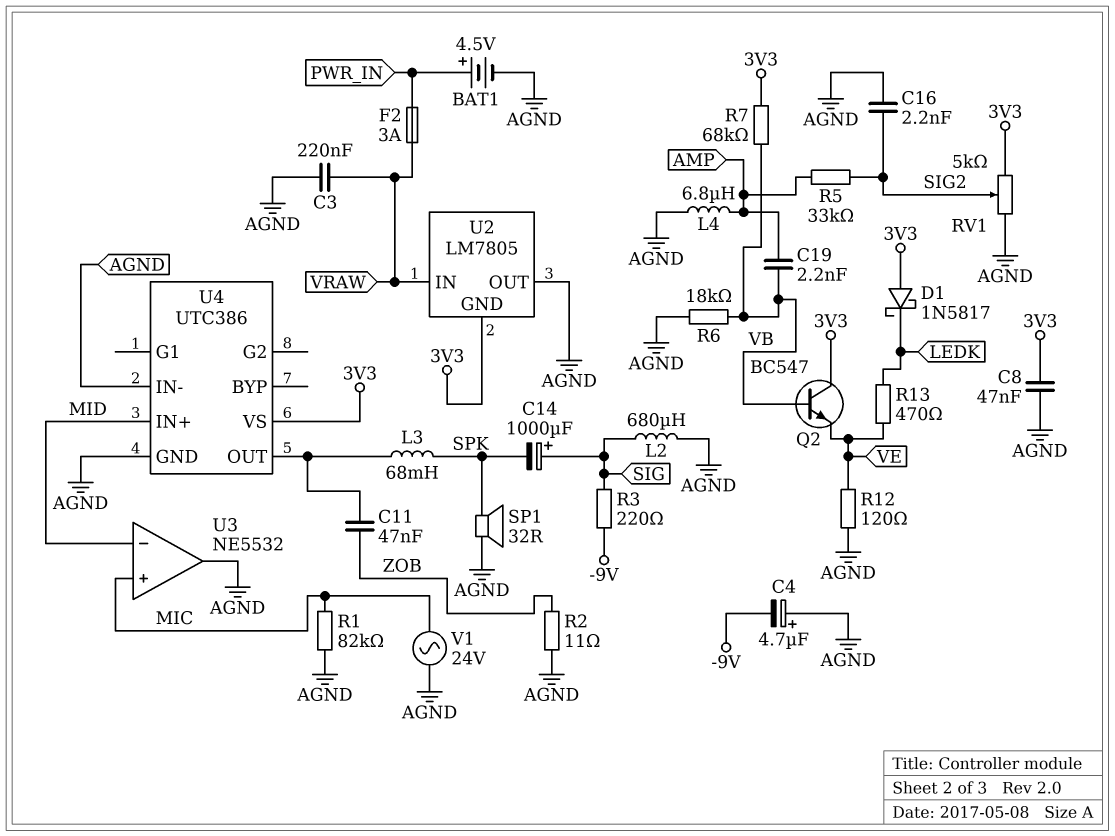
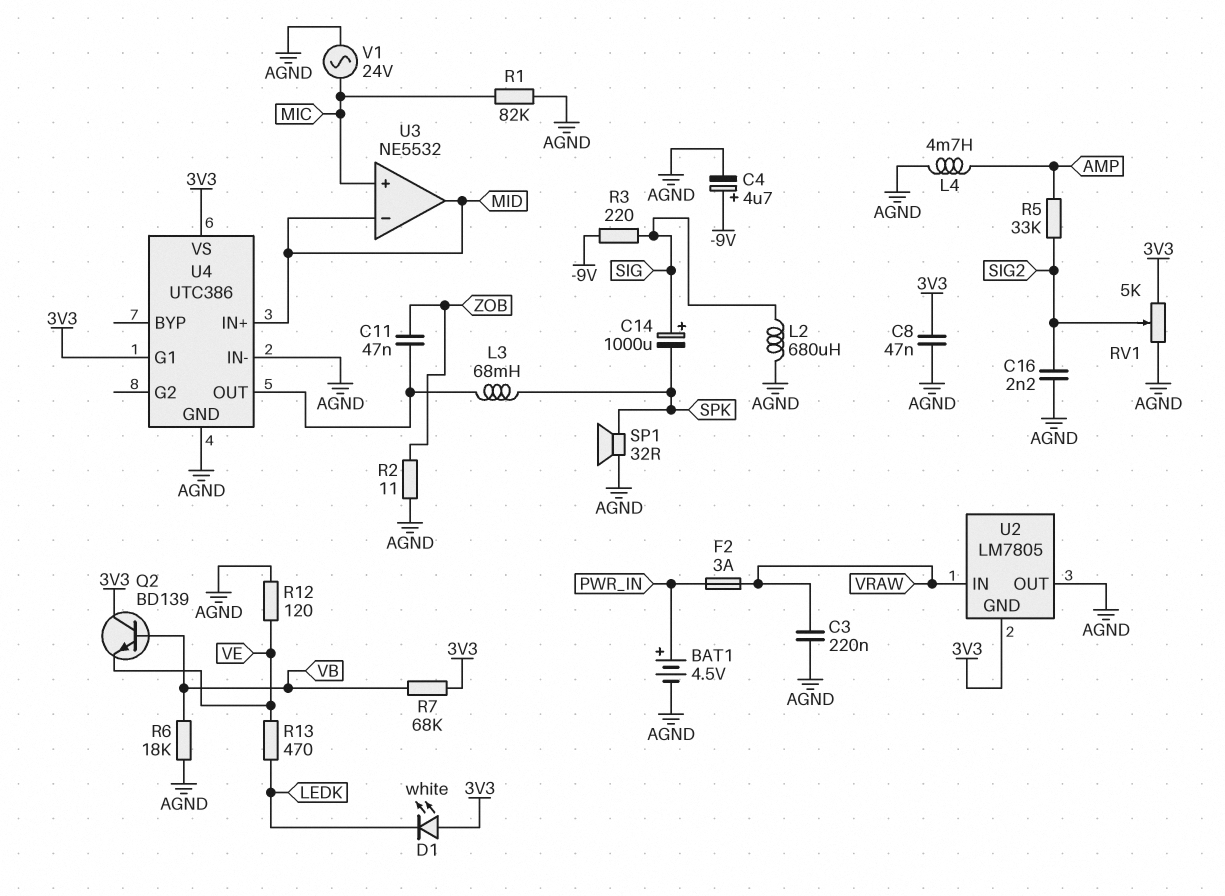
C4: 4.7uF (plus AGND, minus -9V) -> 4.7uF (plus -9V, minus AGND)
C19: 2.2nF (AMP, VB) -> none
D1: schottky 1N5817 (A 3V3, K LEDK) -> LED white (A 3V3, K LEDK)
L4: 6.8uH (AGND, AMP) -> 4.7mH (AGND, AMP)
Q2: NPN BC547 (B VB, C 3V3, E VE) -> NPN BD139 (B VB, C 3V3, E VE)
U3 pin out: AGND -> MID
U4 pin G1: none -> 3V3

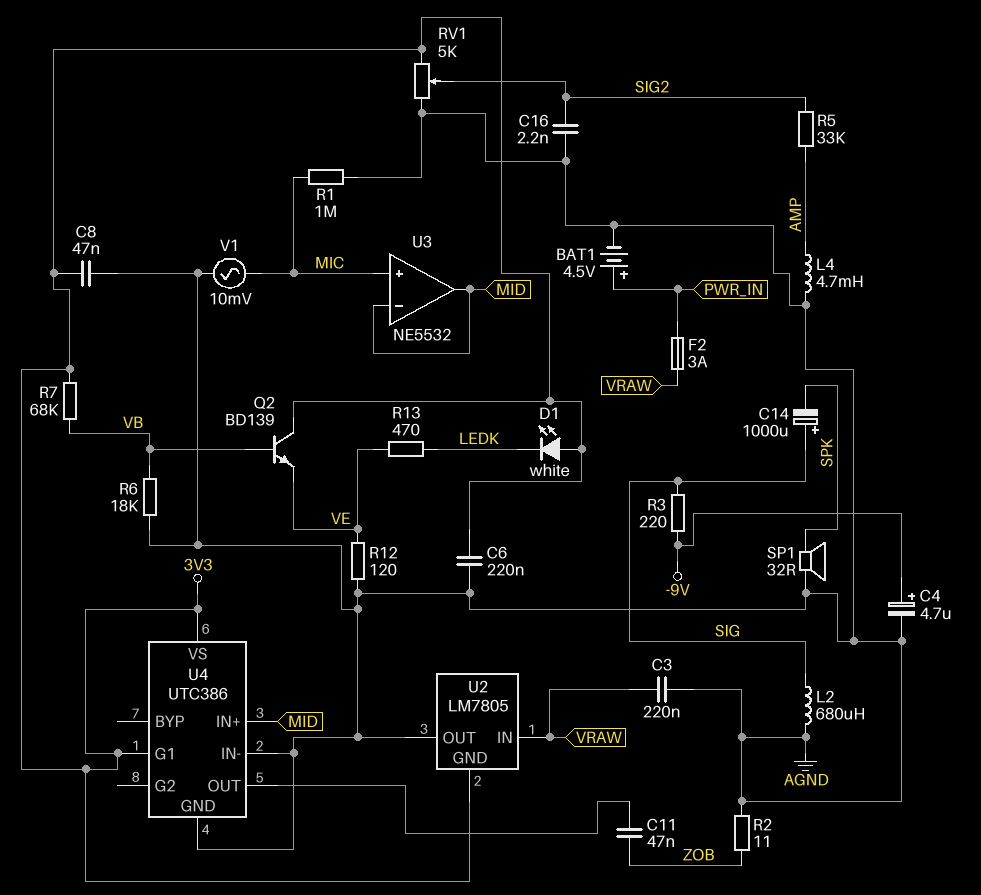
C6: none -> 220nF (3V3, AGND)
L3: 68mH (SPK, U4/OUT) -> none
R1: 82k (AGND, MIC) -> 1M (AGND, MIC)
V1: AC 24V (AGND, MIC) -> AC 10mV (AGND, MIC)

